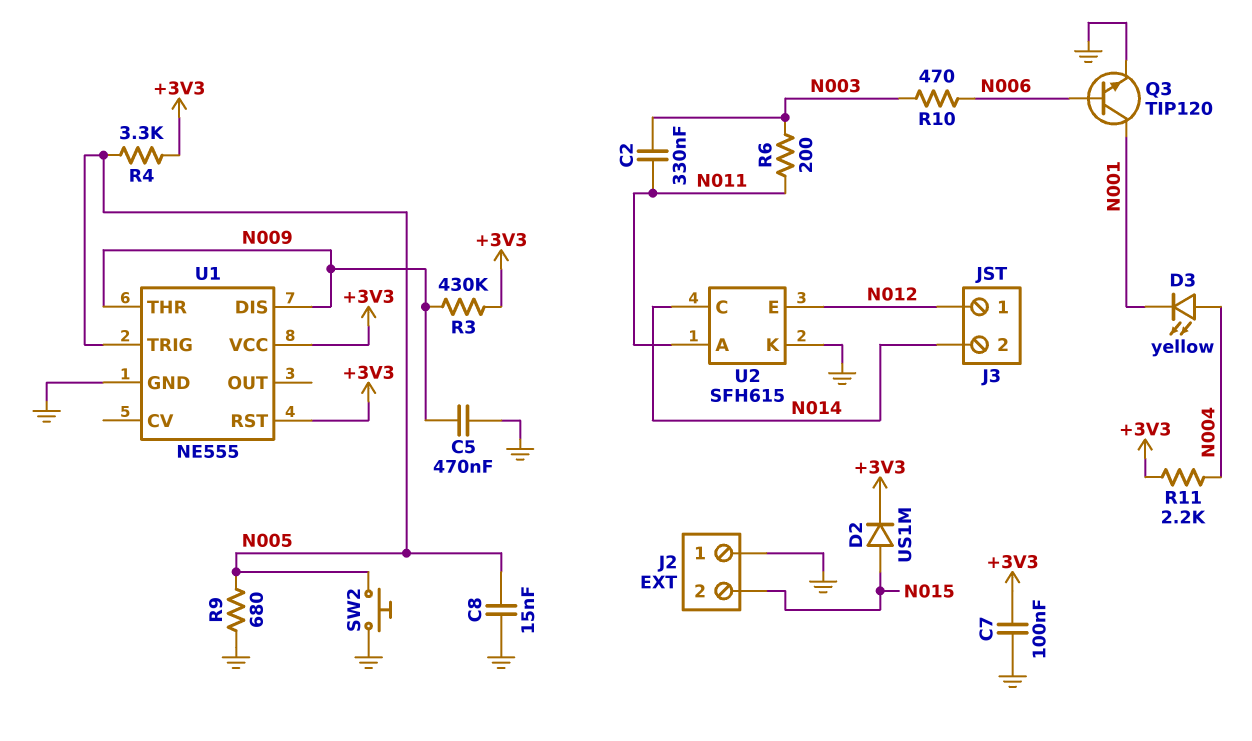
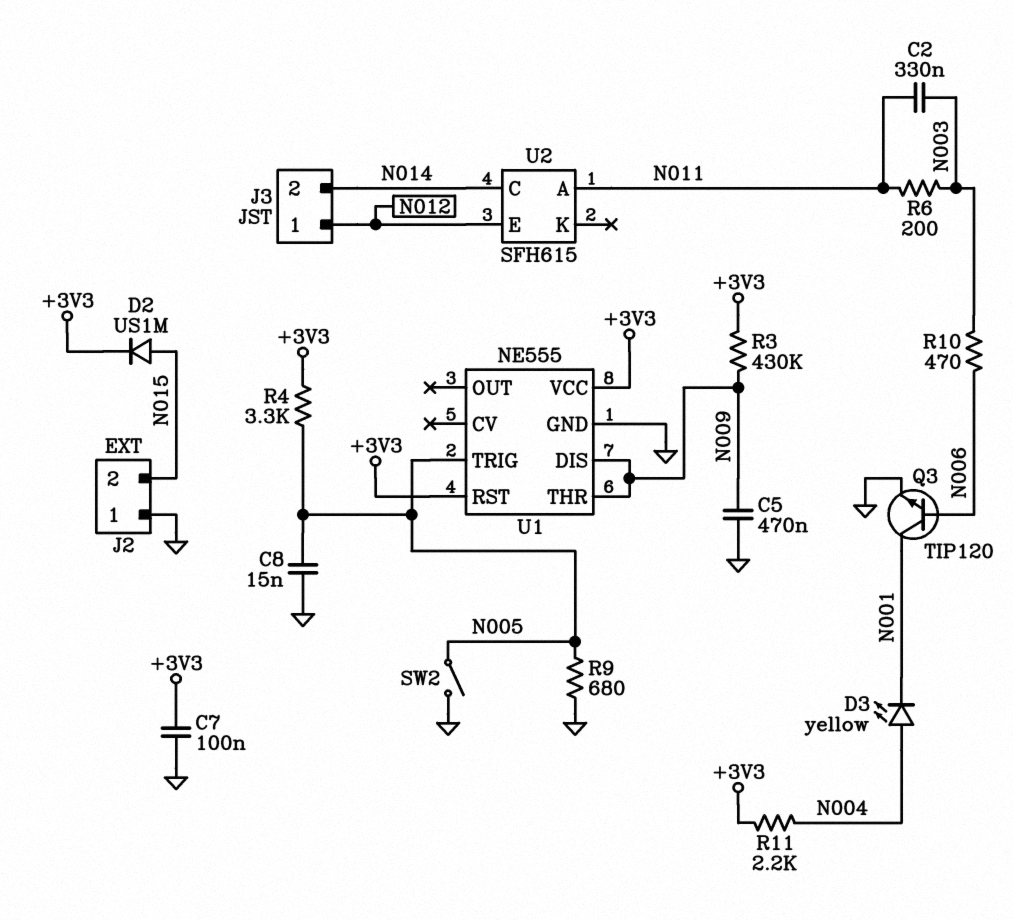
SW2: button (GND, N005) -> switch (GND, N005)
U2 pin K: GND -> none

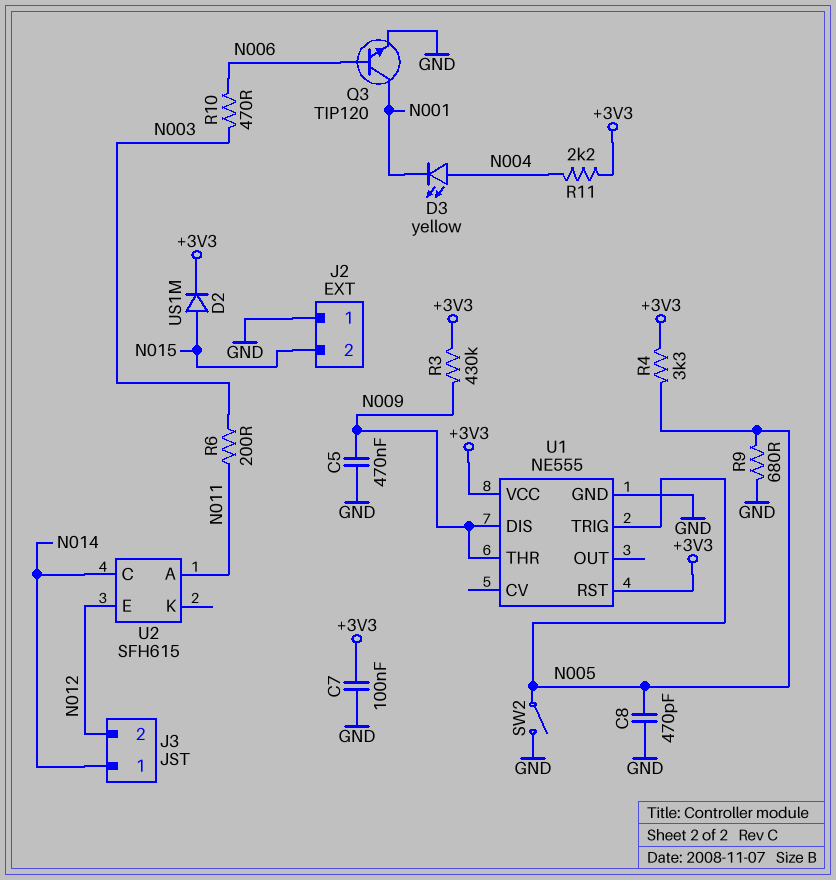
C2: 330nF (N003, N011) -> none
C8: 15nF (GND, N005) -> 470pF (GND, N005)
J3 pin 1: N012 -> N014
J3 pin 2: N014 -> N012

